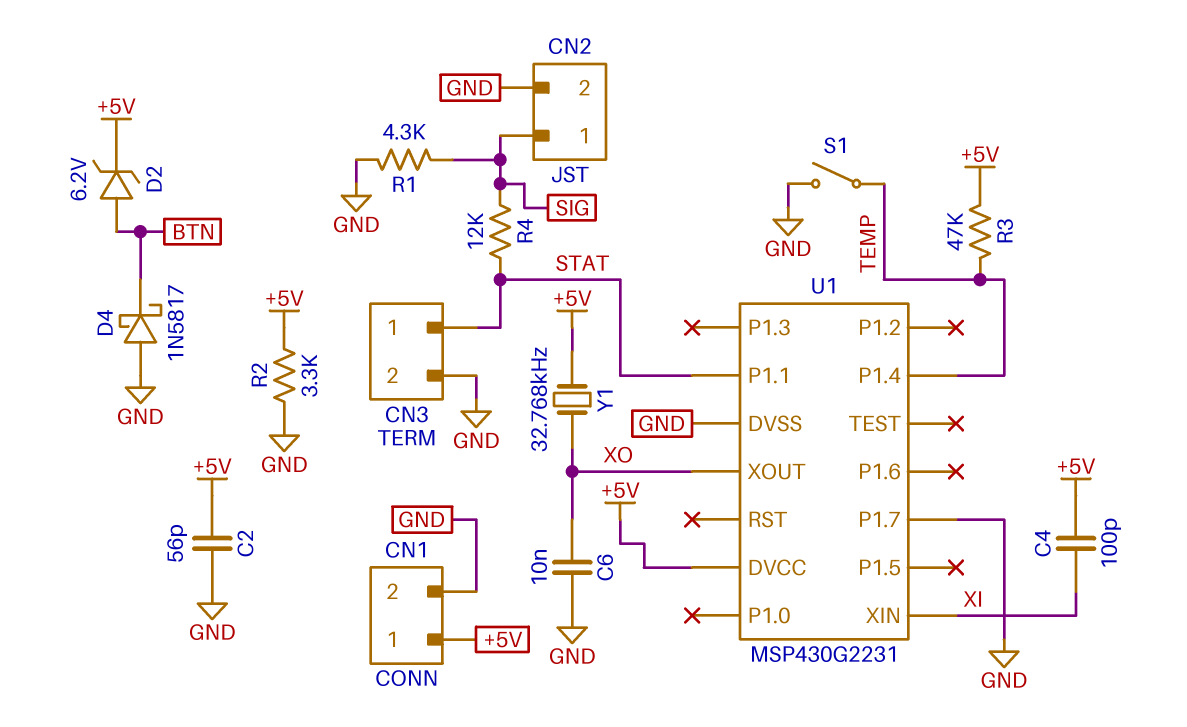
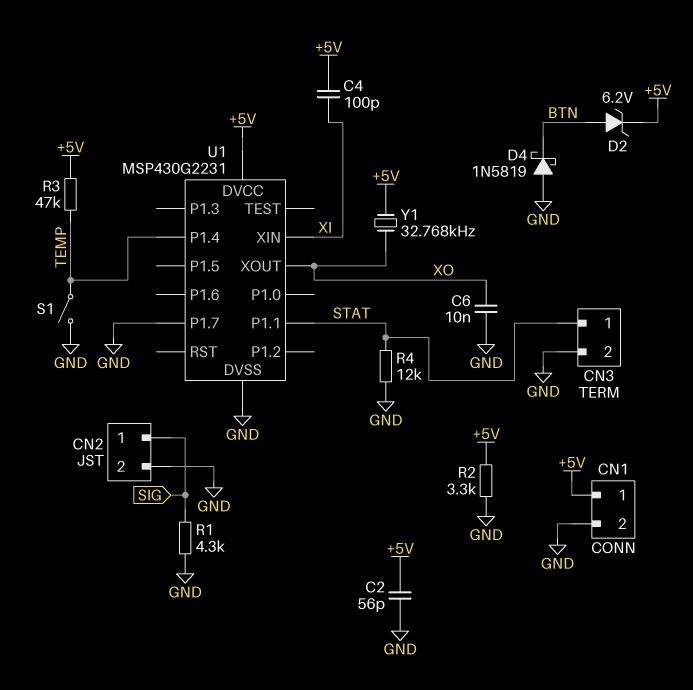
D4: schottky 1N5817 (A GND, K BTN) -> schottky 1N5819 (A GND, K BTN)
R4: 12k (SIG, STAT) -> 12k (GND, STAT)

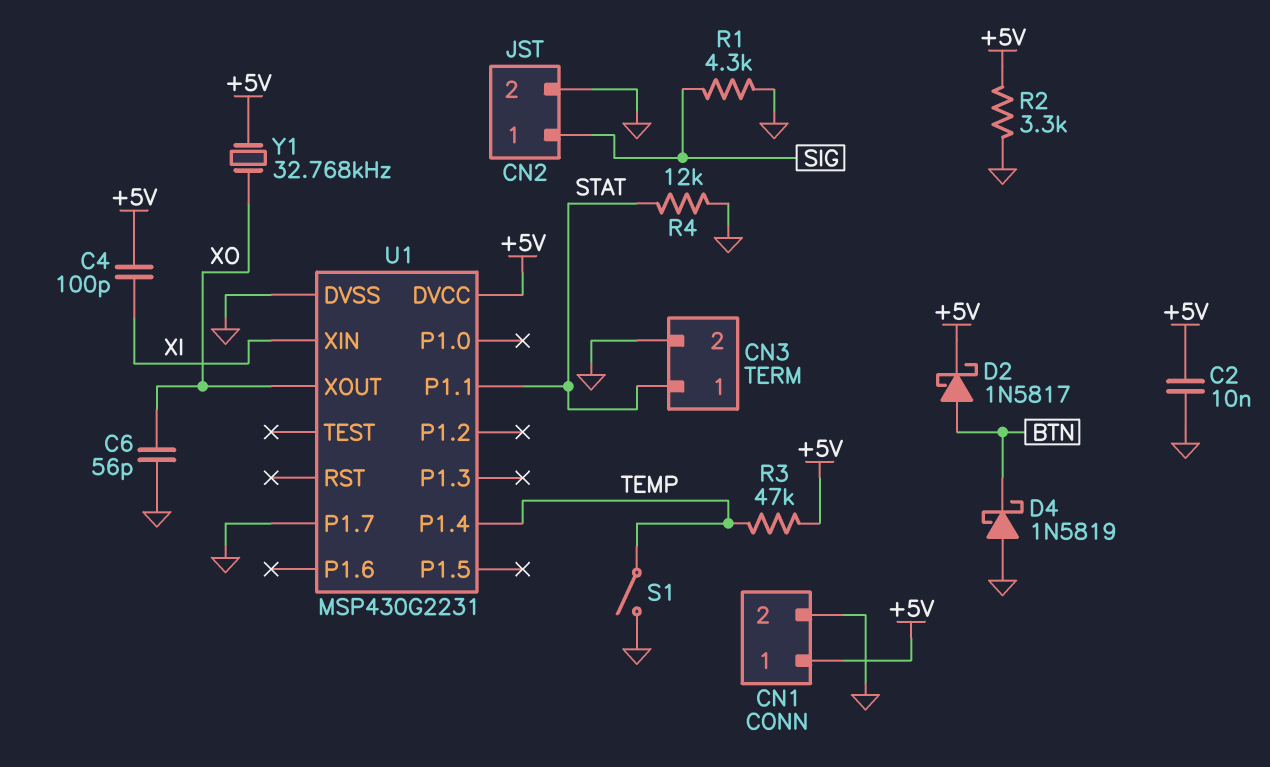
C2: 56pF (+5V, GND) -> 10nF (+5V, GND)
C6: 10nF (GND, XO) -> 56pF (GND, XO)
D2: zener 6.2V (A BTN, K +5V) -> schottky 1N5817 (A BTN, K +5V)

